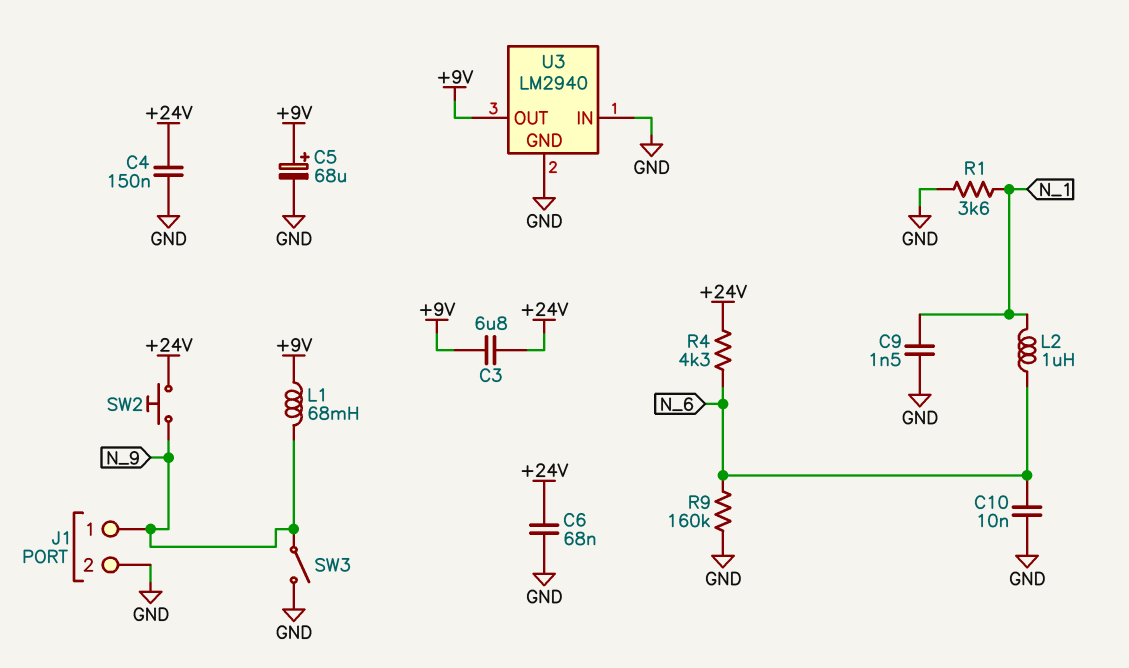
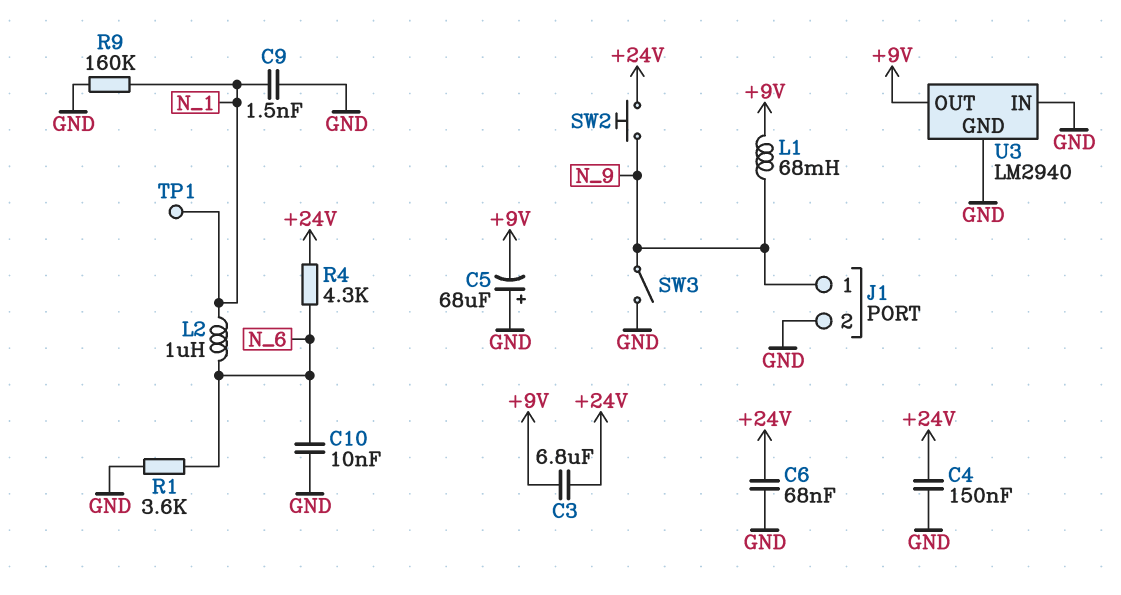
C5: 68uF (plus +9V, minus GND) -> 68uF (plus GND, minus +9V)
R1: 3.6k (GND, N_1) -> 3.6k (GND, N_6)
R9: 160k (GND, N_6) -> 160k (GND, N_1)
TP1: none -> test point (N_1)

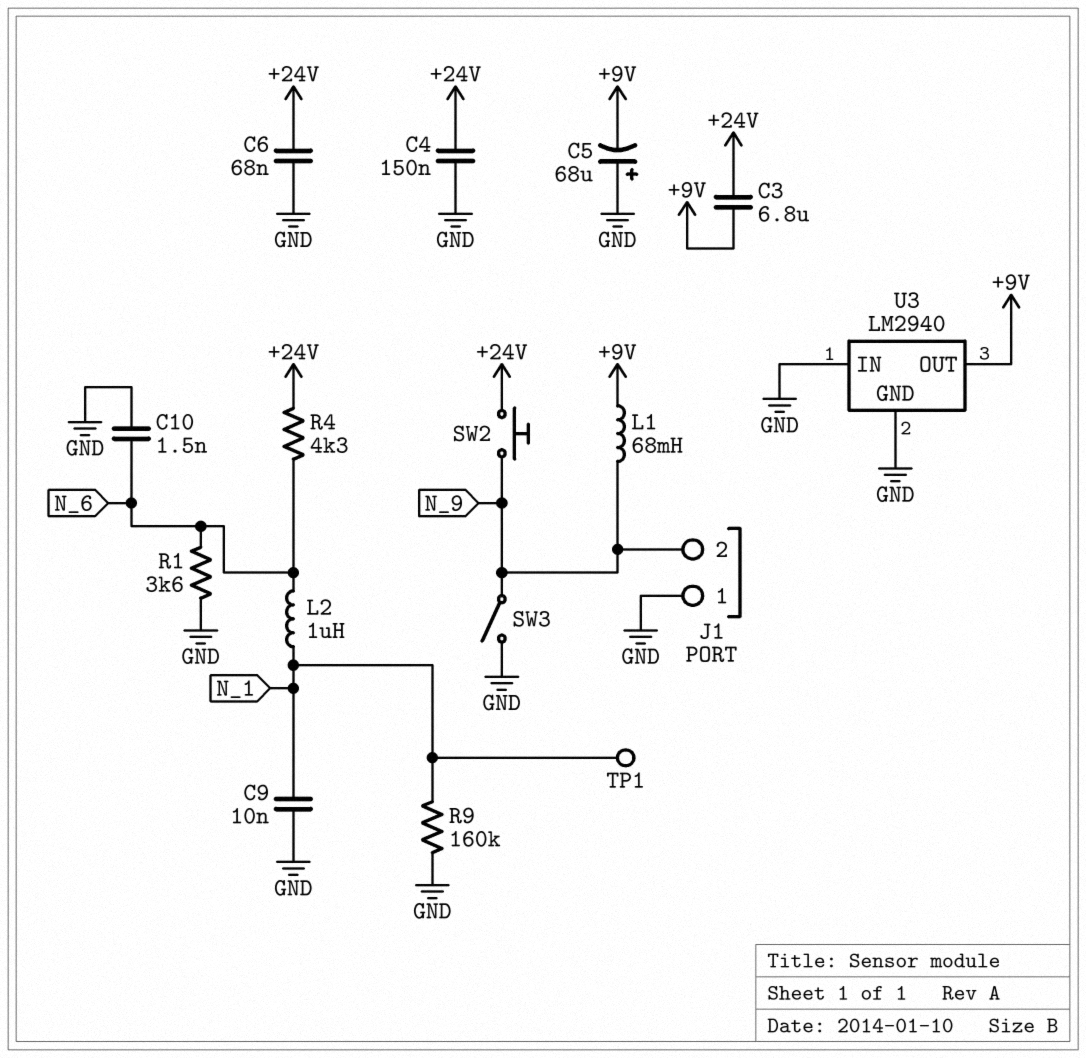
C9: 1.5nF (GND, N_1) -> 10nF (GND, N_1)
C10: 10nF (GND, N_6) -> 1.5nF (GND, N_6)
J1 pin 1: N_9 -> GND
J1 pin 2: GND -> N_9

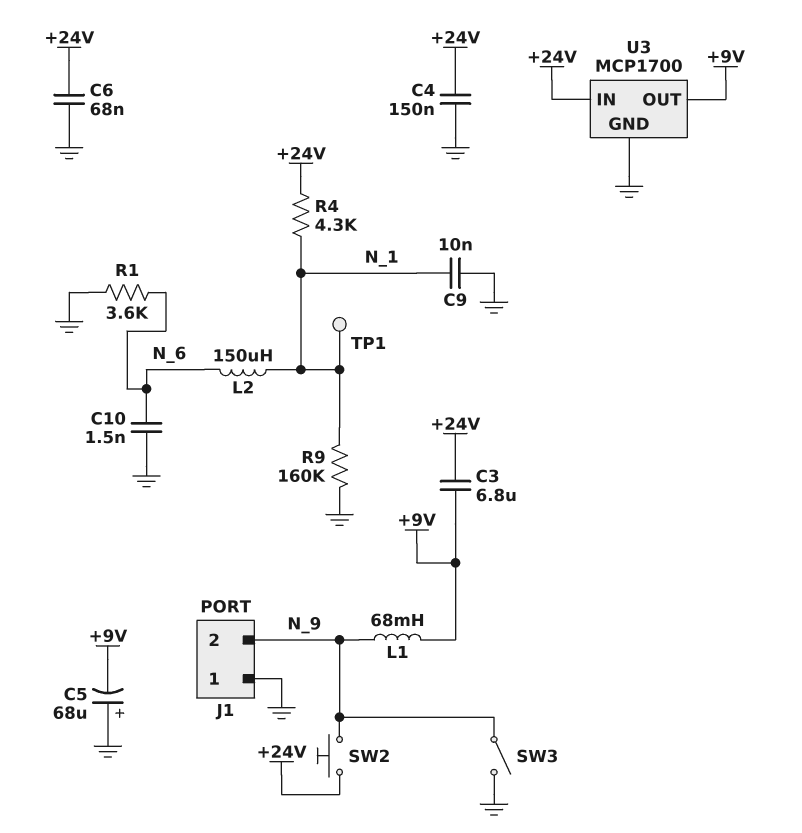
L2: 1uH (N_1, N_6) -> 150uH (N_1, N_6)
R4: 4.3k (+24V, N_6) -> 4.3k (+24V, N_1)
U3: LM2940 -> MCP1700
U3 pin IN: GND -> +24V

